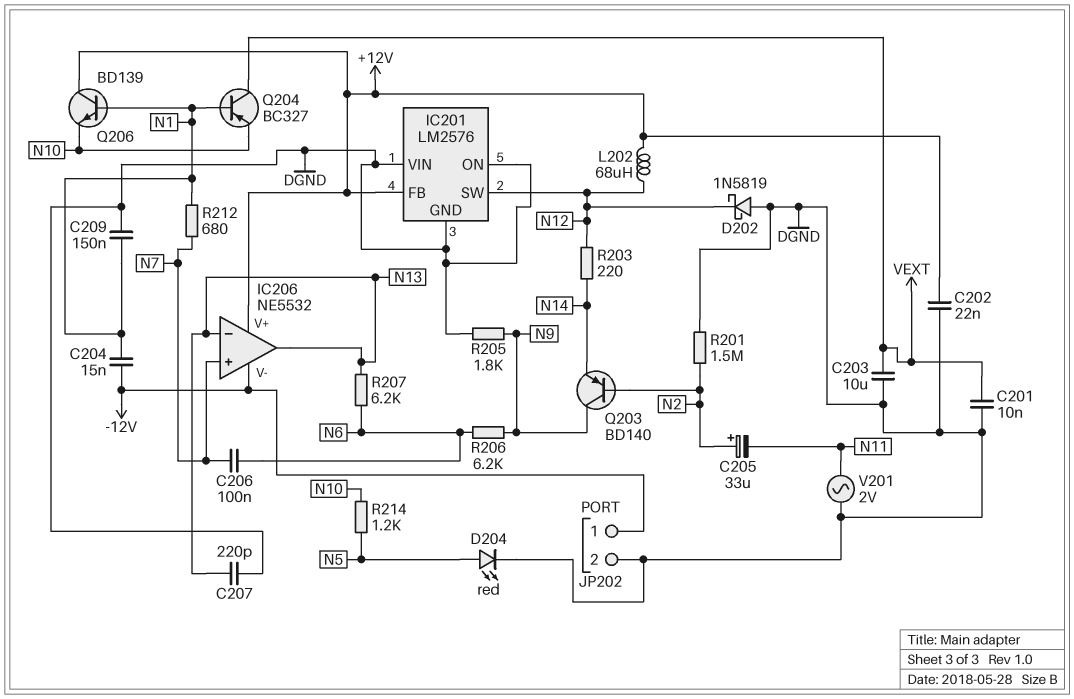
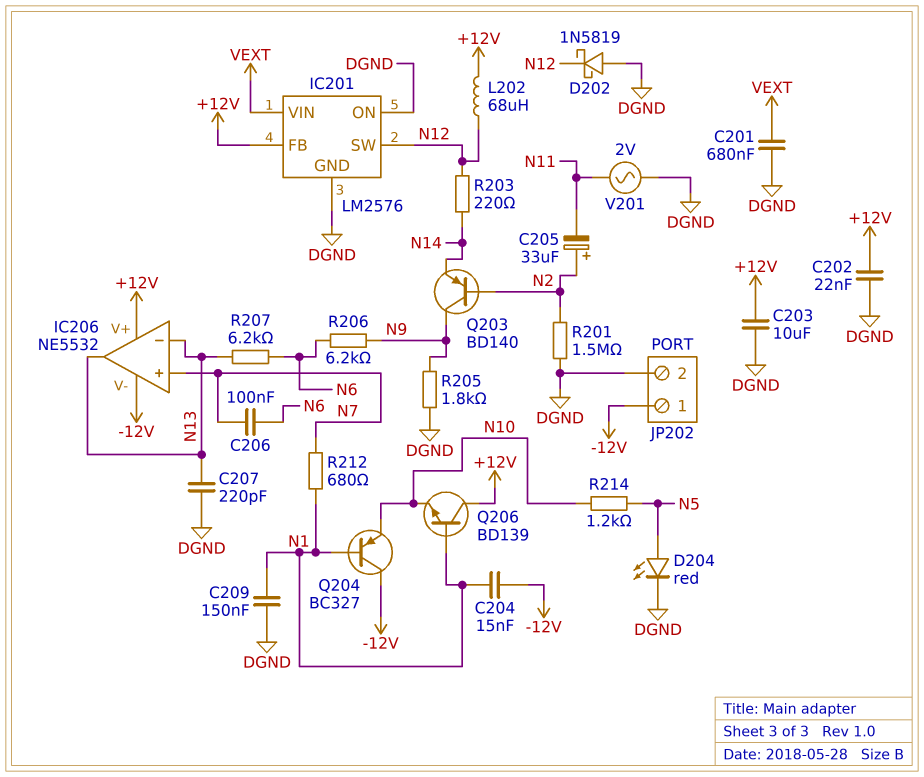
C201: 10nF (DGND, VEXT) -> 680nF (DGND, VEXT)
C203: 10uF (DGND, VEXT) -> 10uF (+12V, DGND)
IC201 pin VIN: DGND -> VEXT
Q204: PNP BC327 (B N1, C VEXT, E N10) -> PNP BC327 (B N1, C -12V, E N10)

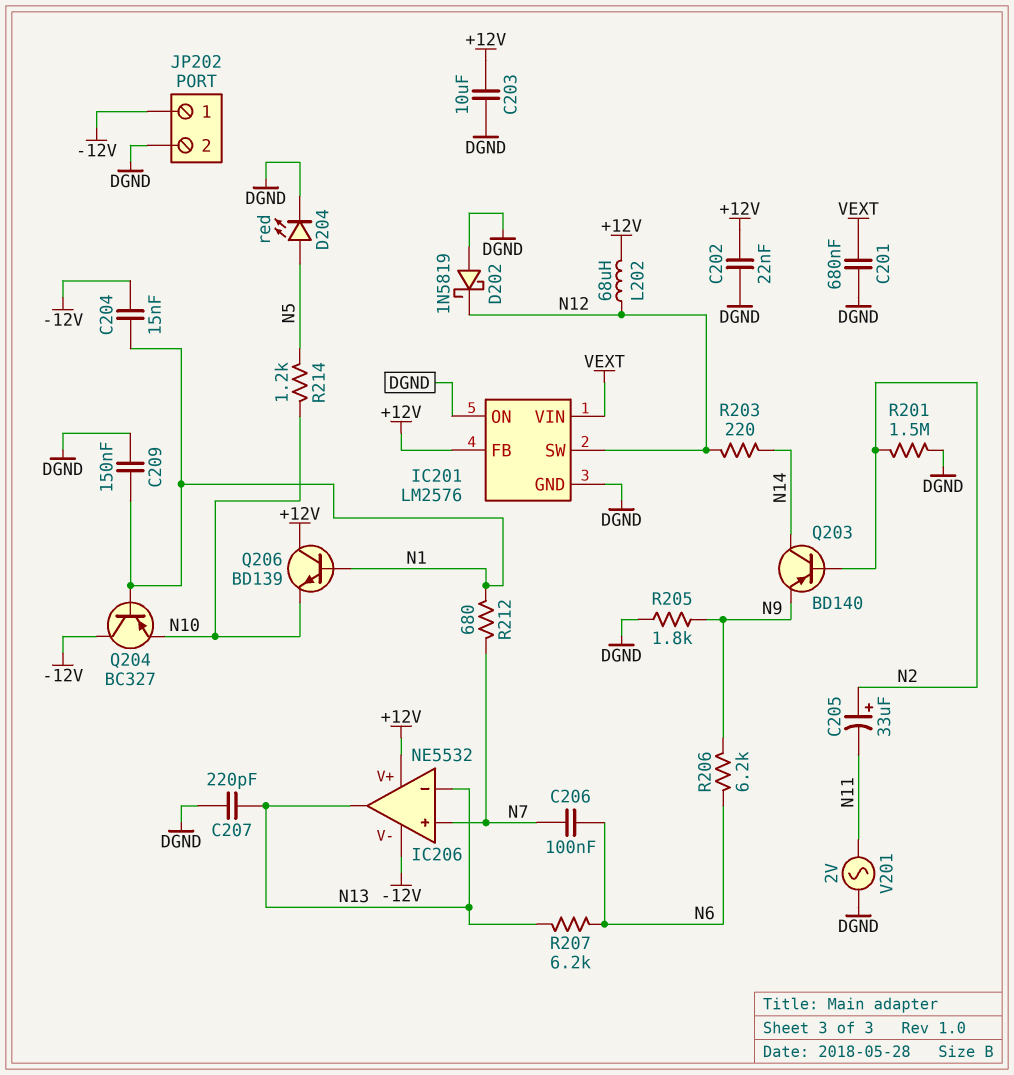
Q203: PNP BD140 (B N2, C N9, E N14) -> PNP BD140 (B N2, C N14, E N9)

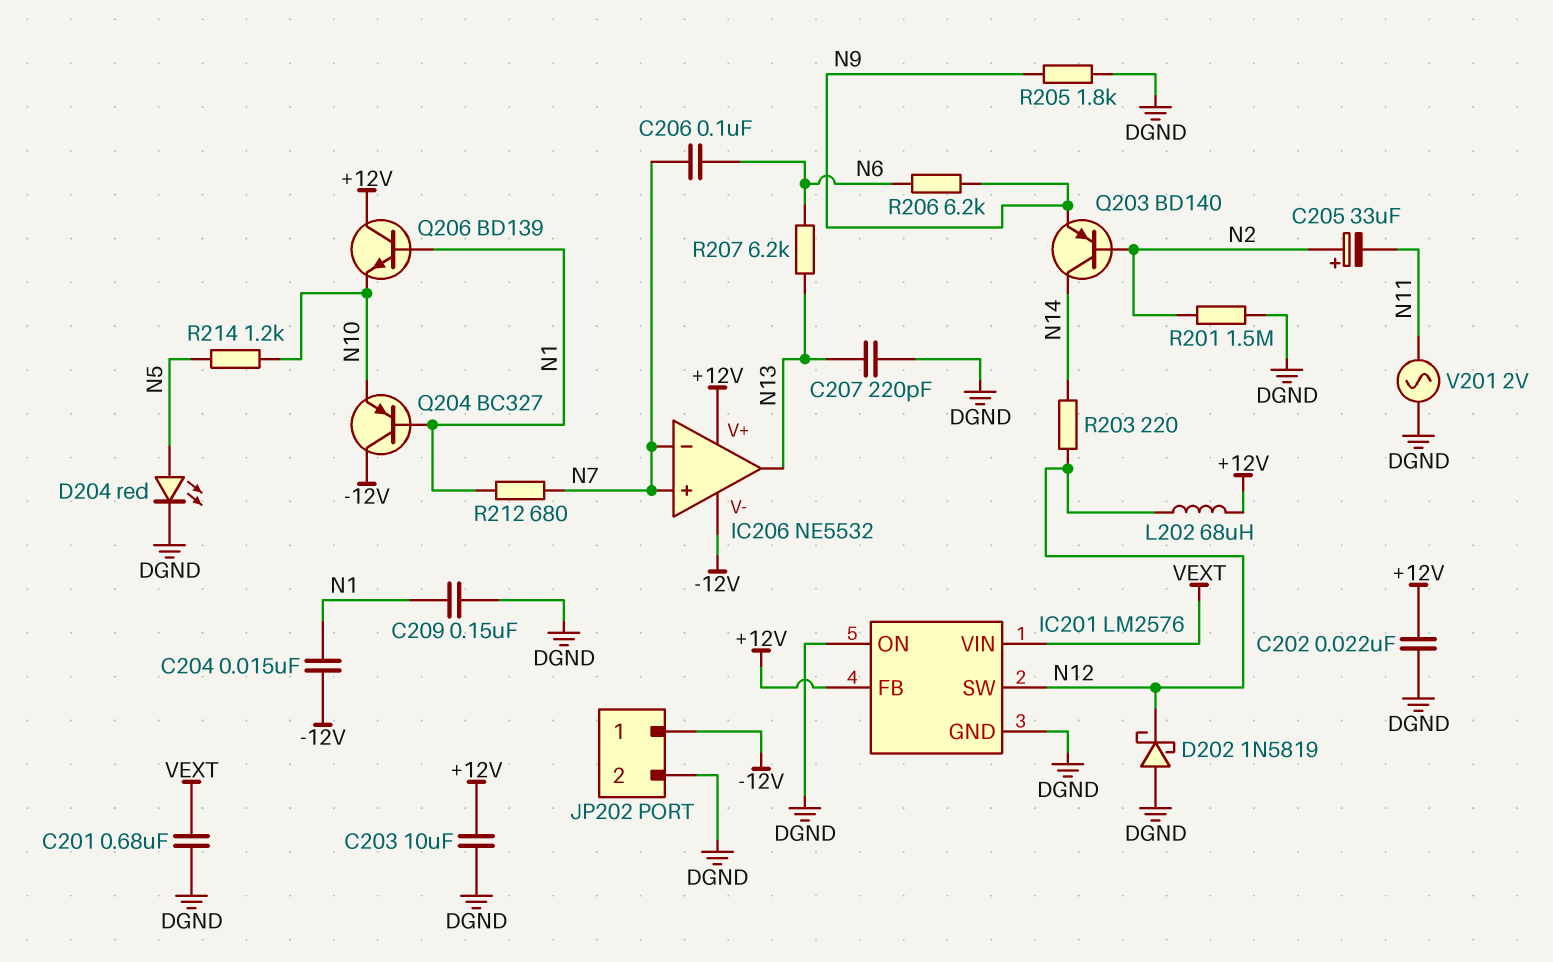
IC206 pin in-: N13 -> N7

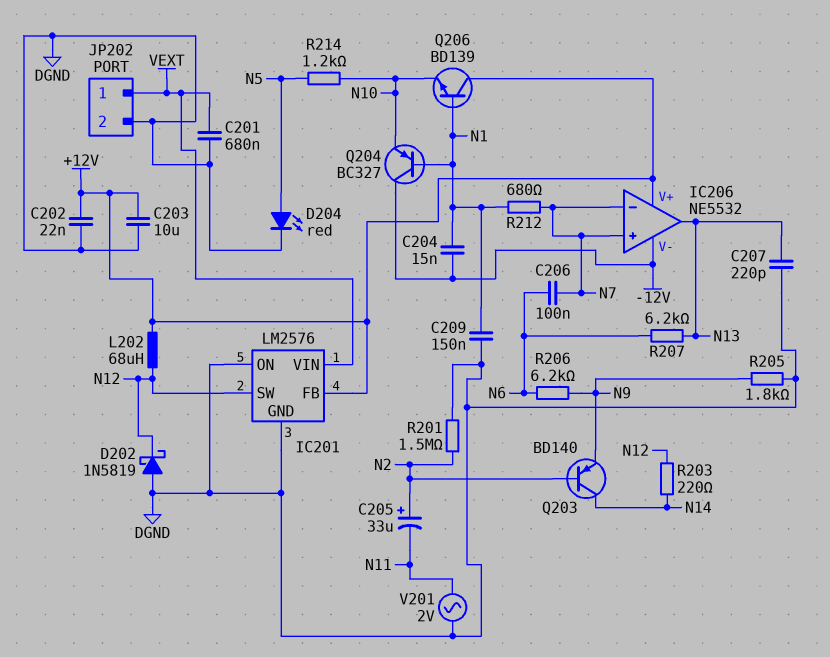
JP202 pin 1: -12V -> VEXT

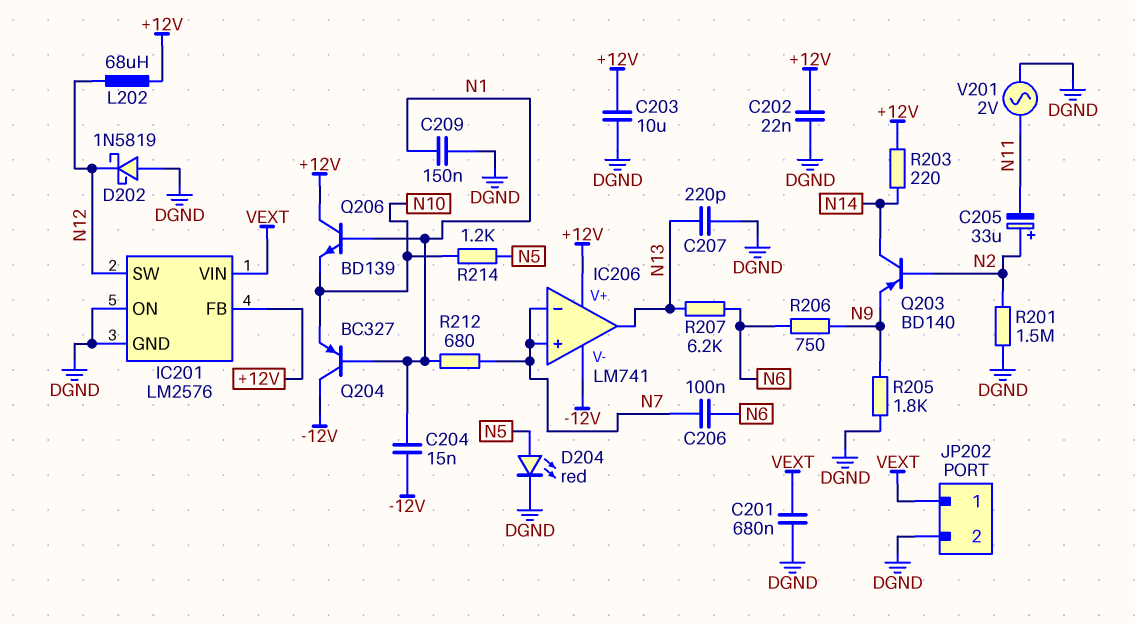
IC206: NE5532 -> LM741
R203: 220 (N12, N14) -> 220 (+12V, N14)
R206: 6.2k (N6, N9) -> 750 (N6, N9)

